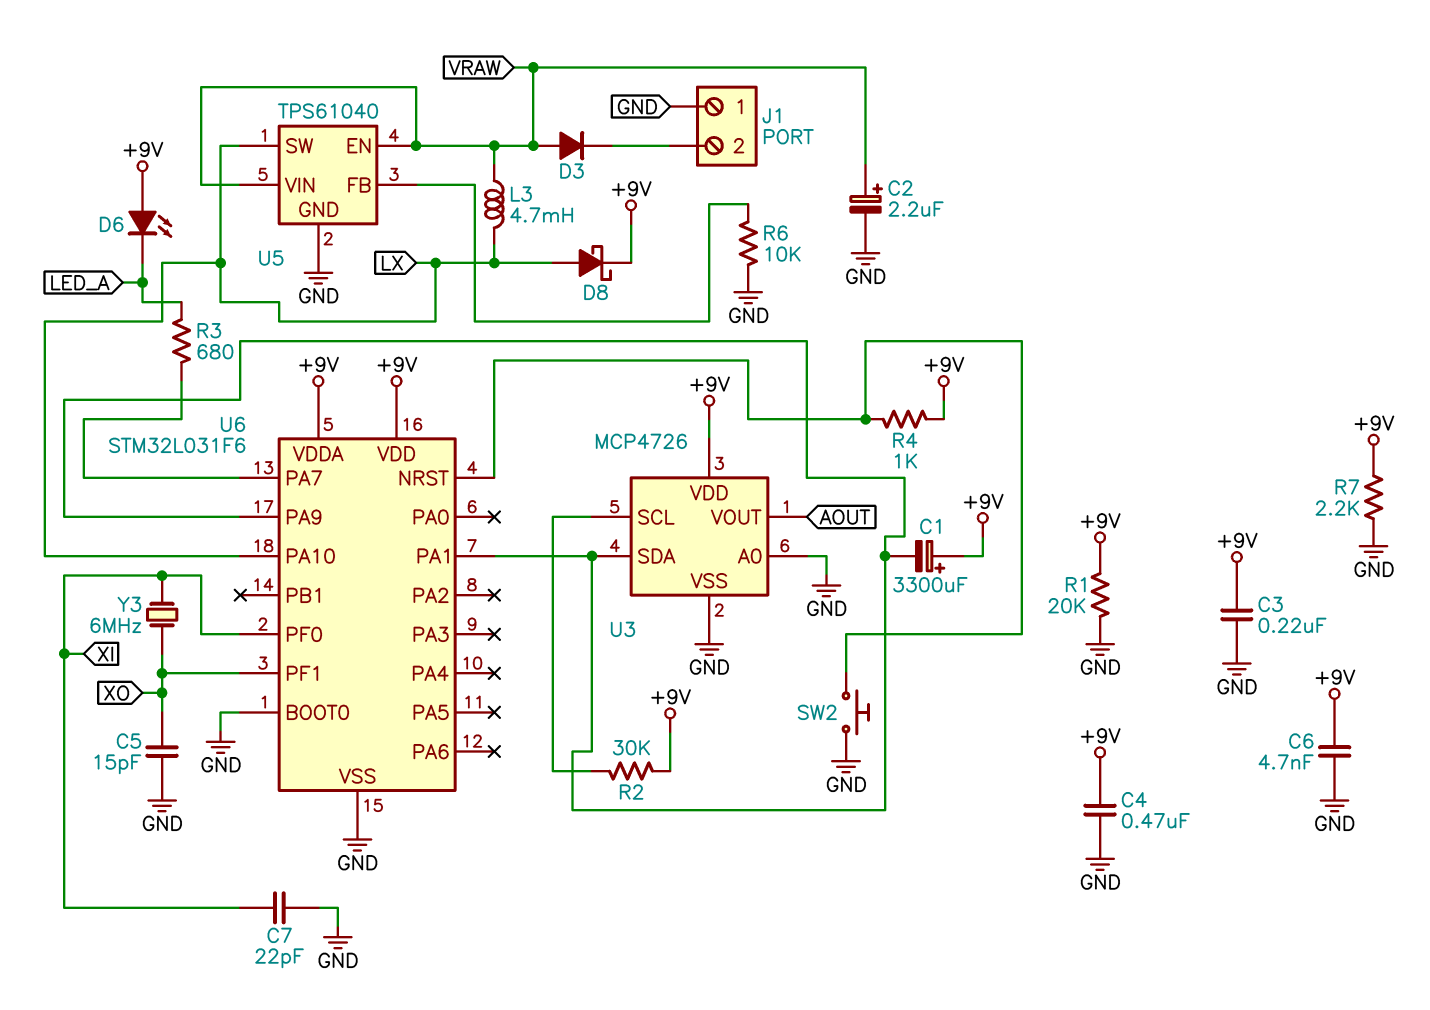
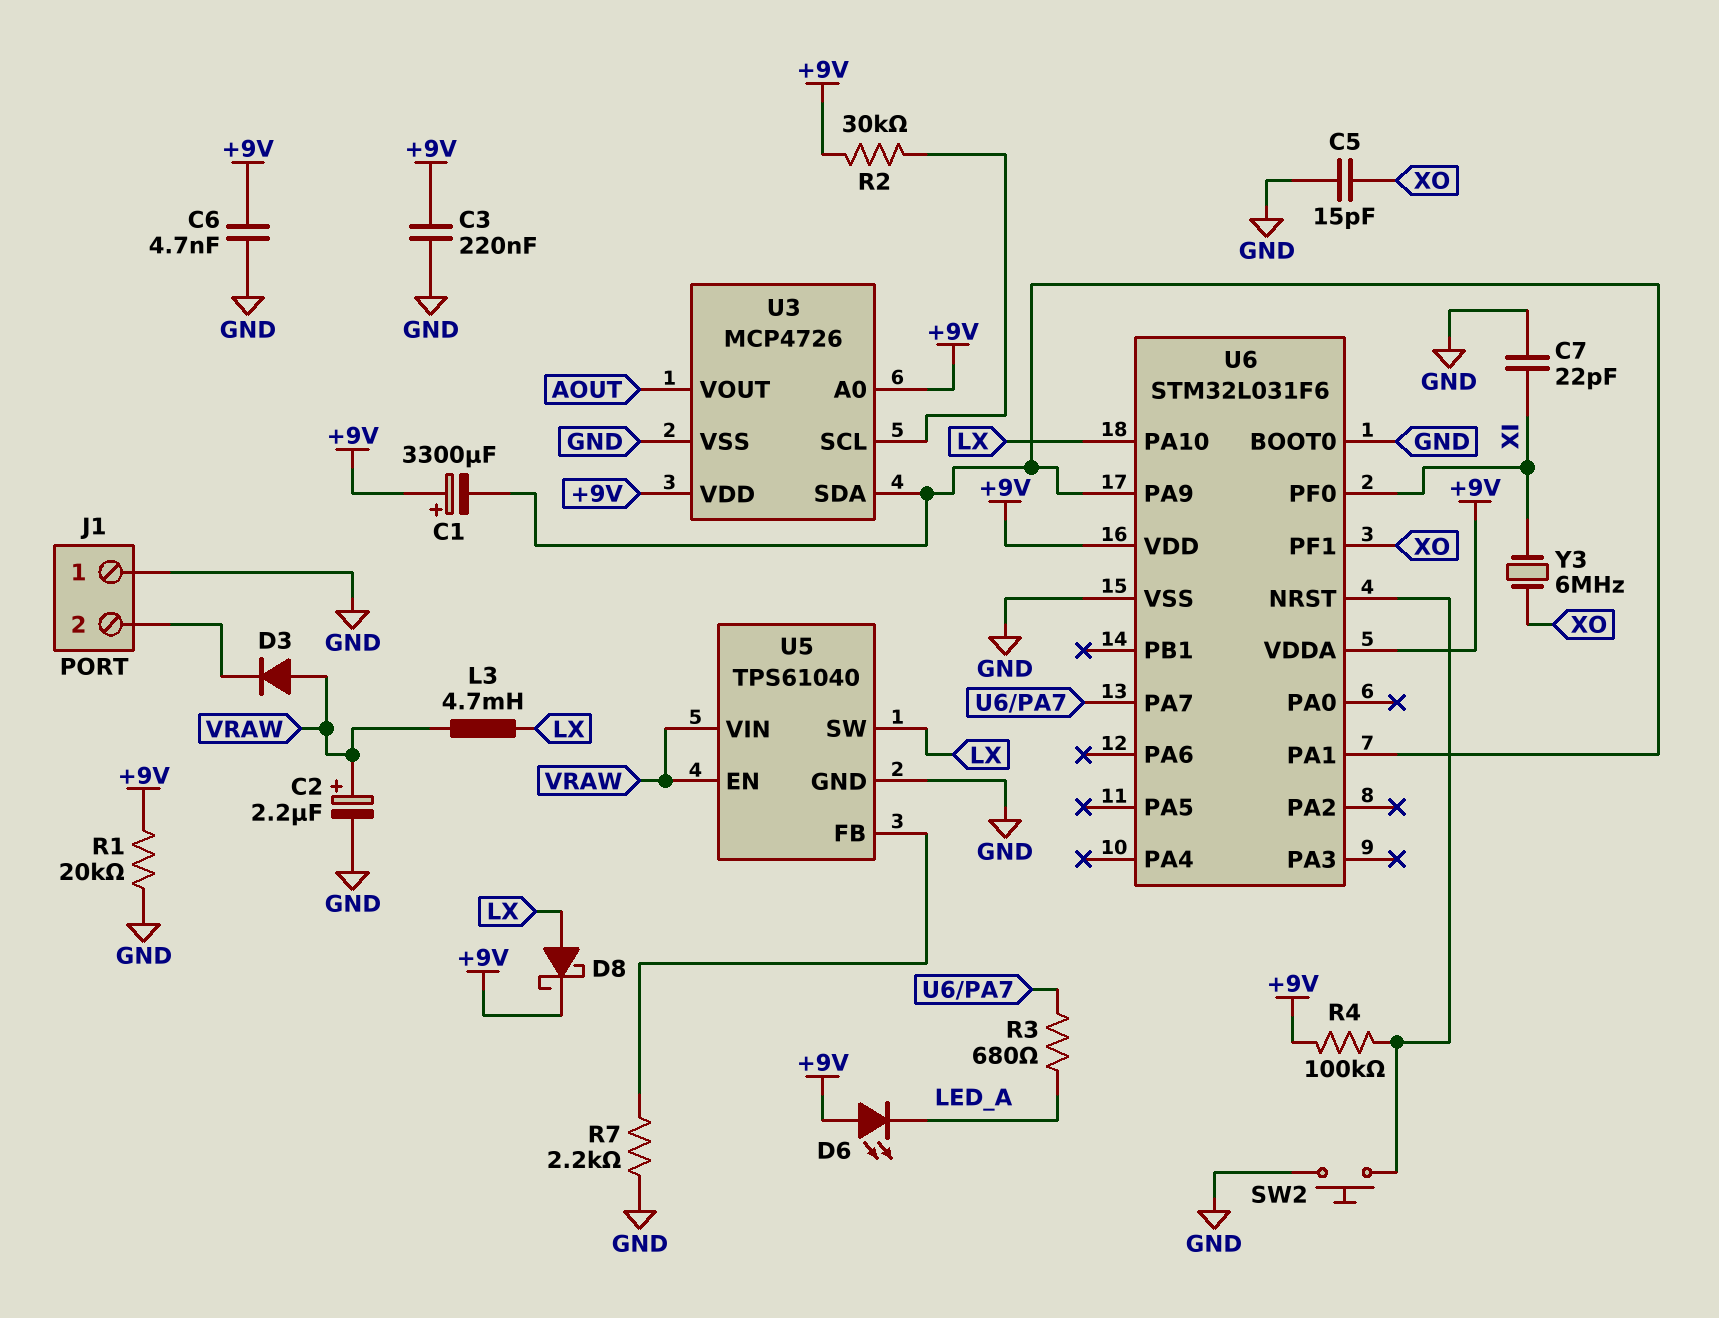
C4: 470nF (+9V, GND) -> none
R4: 1k (+9V, U6/NRST) -> 100k (+9V, U6/NRST)
R6: 10k (GND, U5/FB) -> none
R7: 2.2k (+9V, GND) -> 2.2k (GND, U5/FB)
U3 pin A0: GND -> +9V

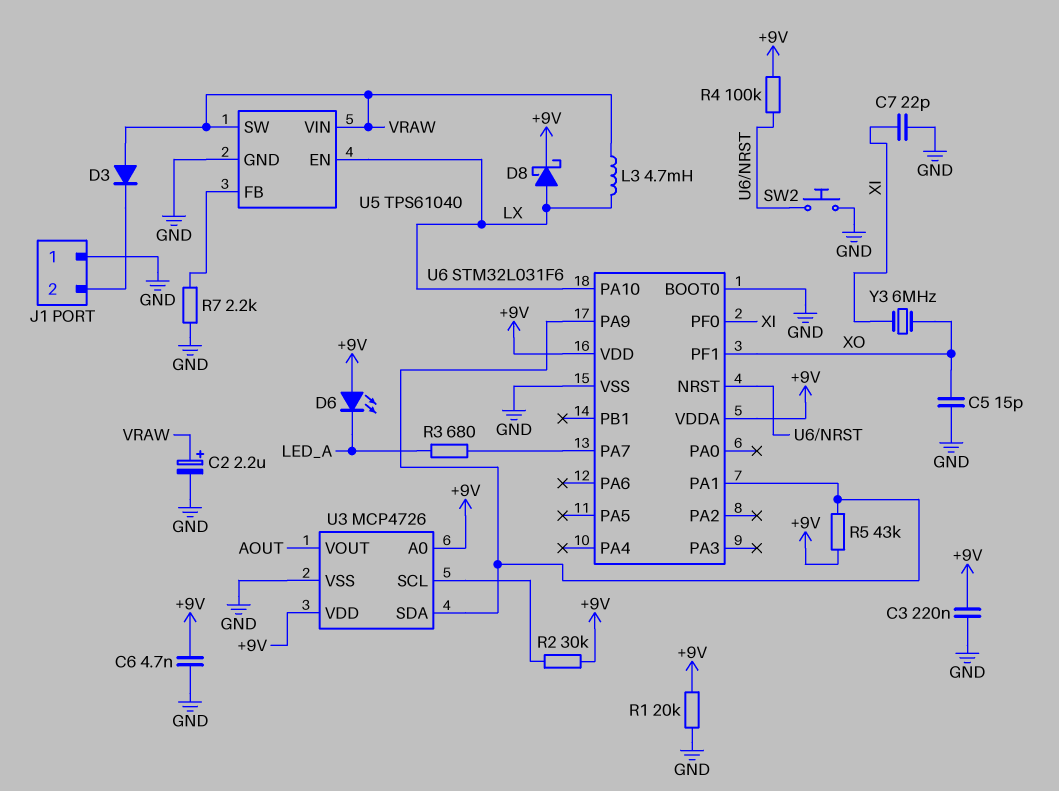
C1: 3300uF (plus +9V, minus U3/SDA) -> none
R5: none -> 43k (+9V, U3/SDA)
U5 pin EN: VRAW -> LX
U5 pin SW: LX -> VRAW

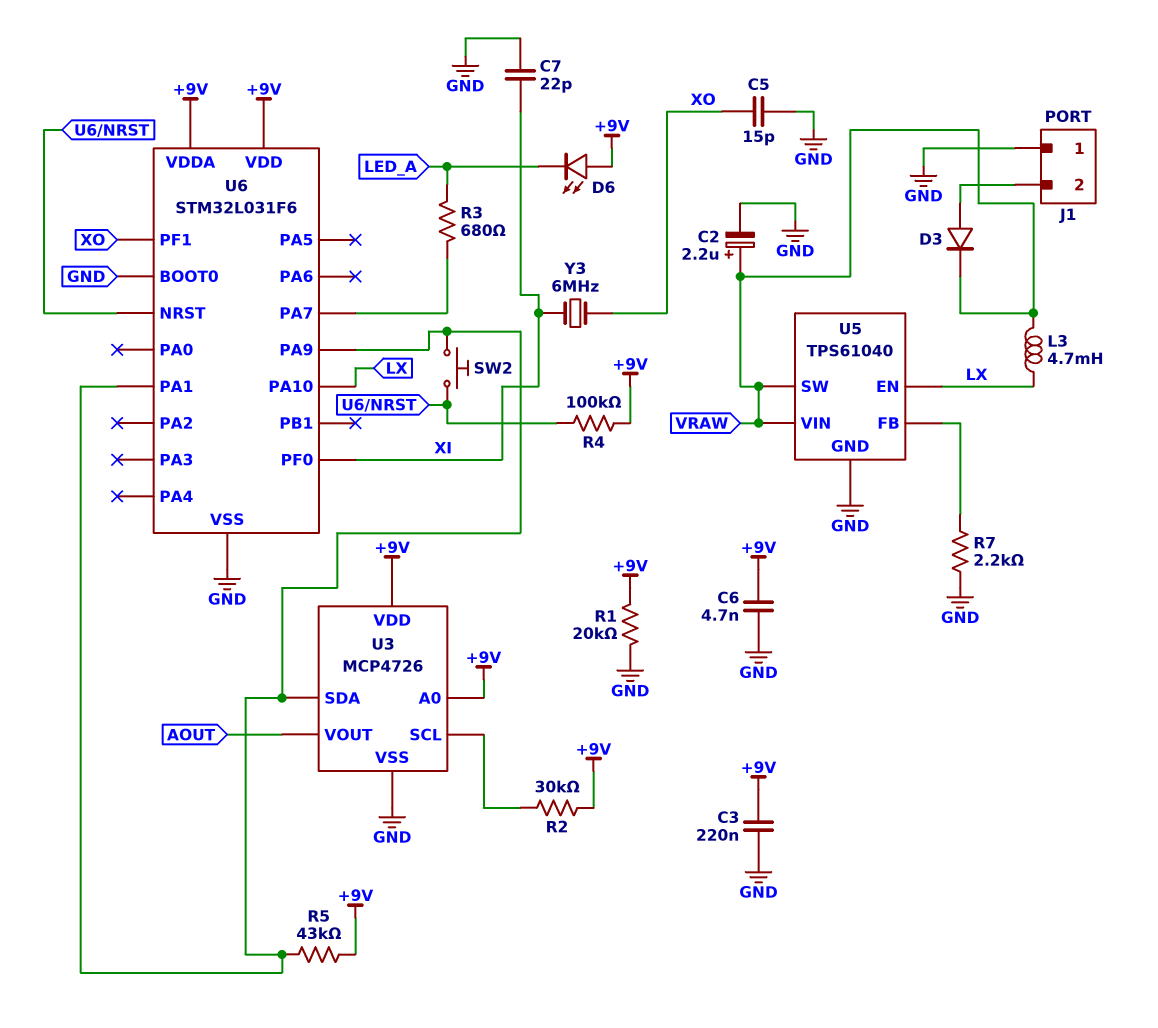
D3: diode (A VRAW, K J1/2) -> diode (A J1/2, K VRAW)
D8: schottky (A LX, K +9V) -> none
SW2: button (GND, U6/NRST) -> button (U3/SDA, U6/NRST)

